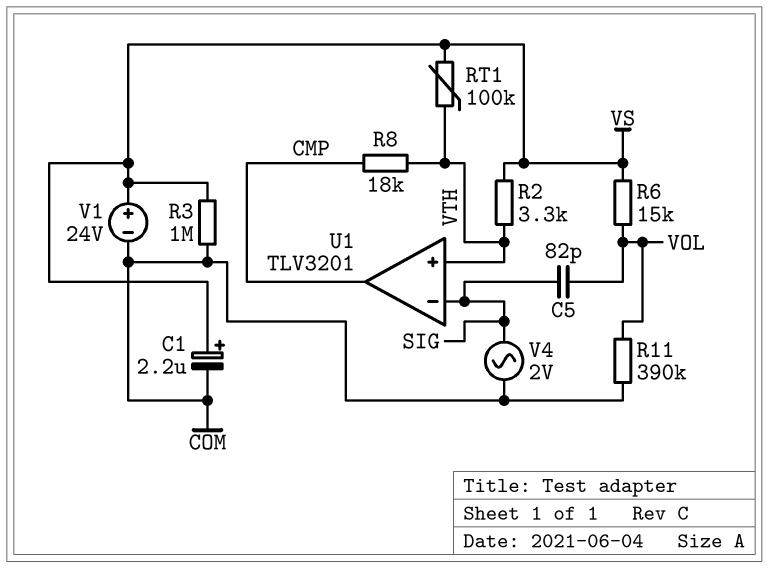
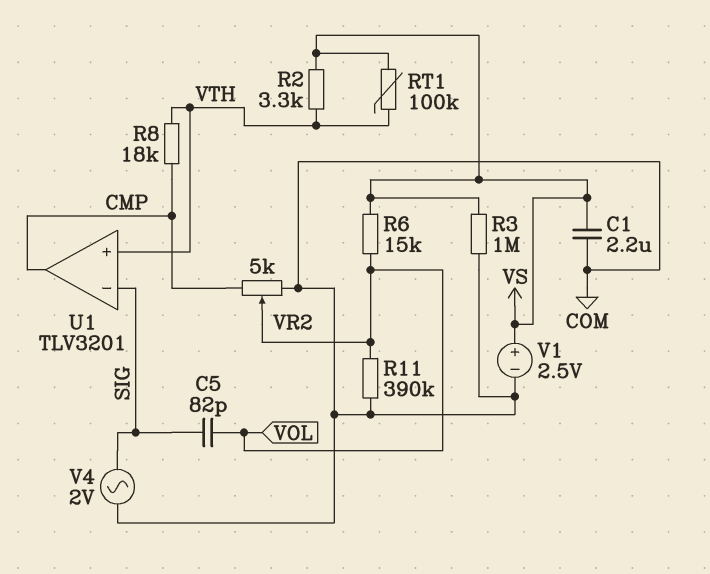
C1: 2.2uF (plus VS, minus COM) -> 2.2uF (COM, VS)
V1: 24V (plus VS, minus COM) -> 2.5V (plus VS, minus COM)
VR2: none -> 5k (CMP, COM, wiper VOL)

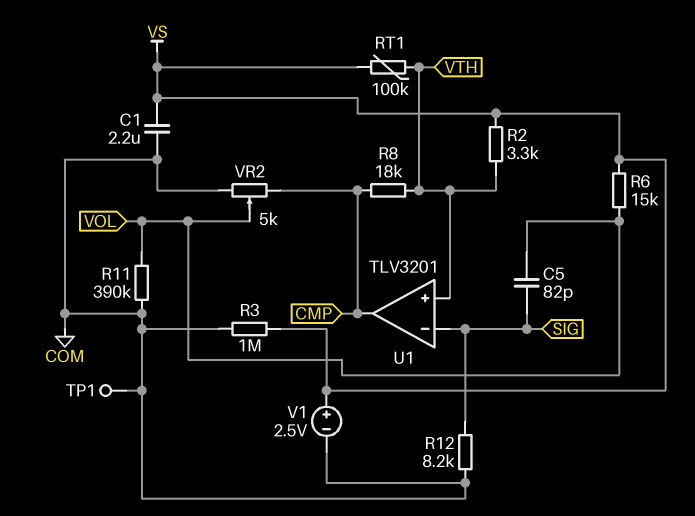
R12: none -> 8.2k (COM, SIG)
TP1: none -> test point (COM)
V4: AC 2V (COM, SIG) -> none

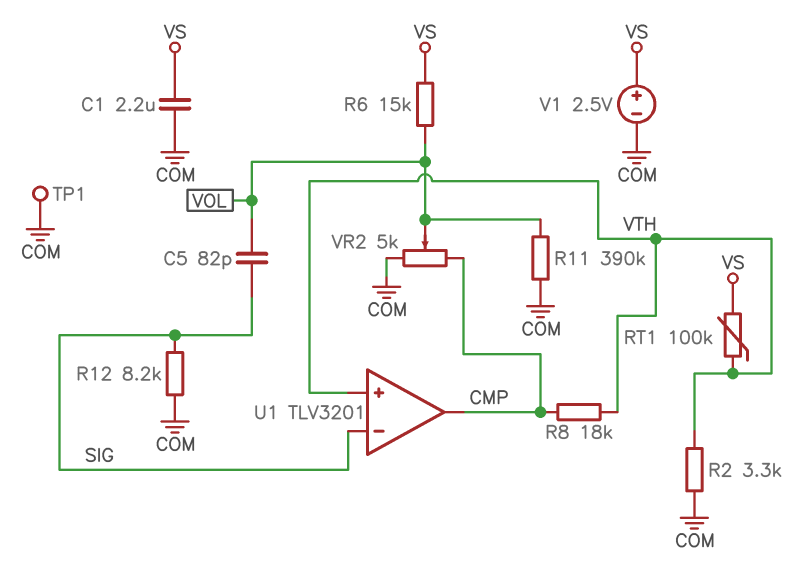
R2: 3.3k (VS, VTH) -> 3.3k (COM, VTH)
R3: 1M (COM, VS) -> none

